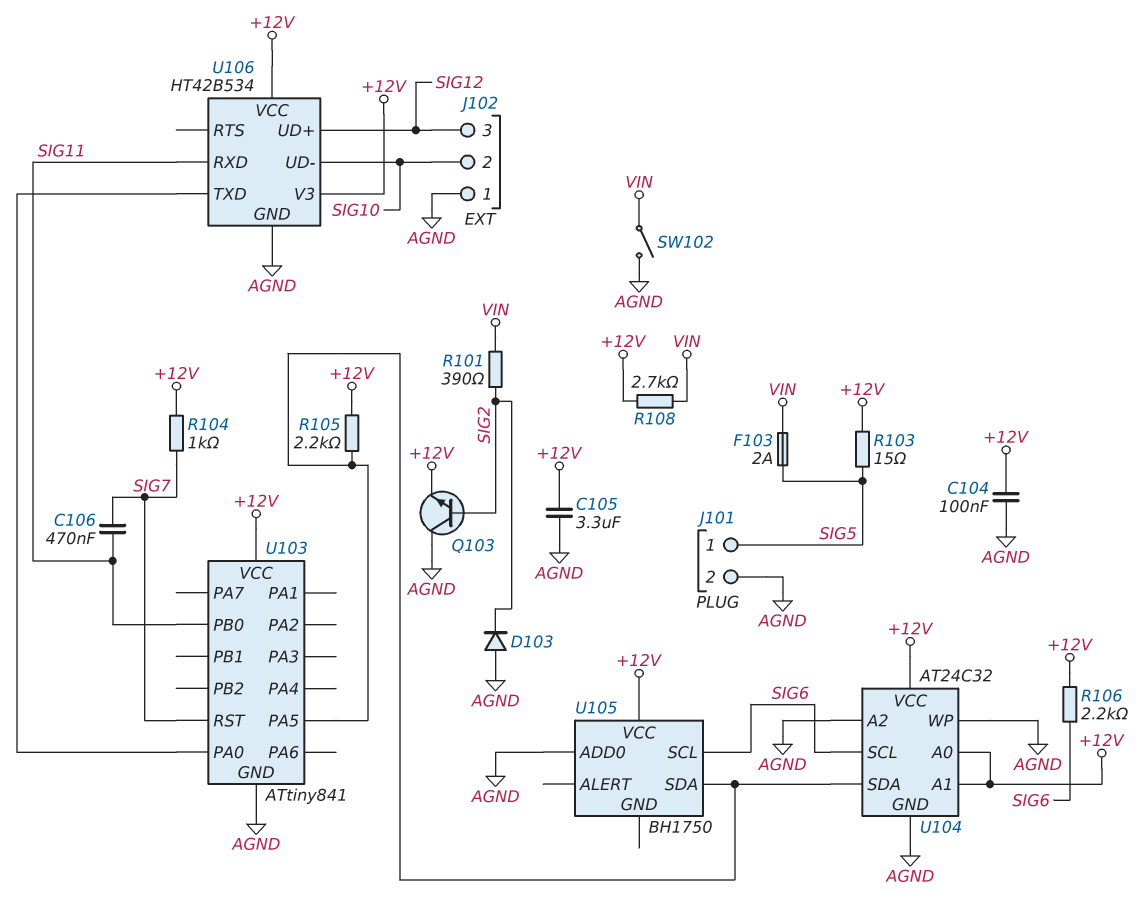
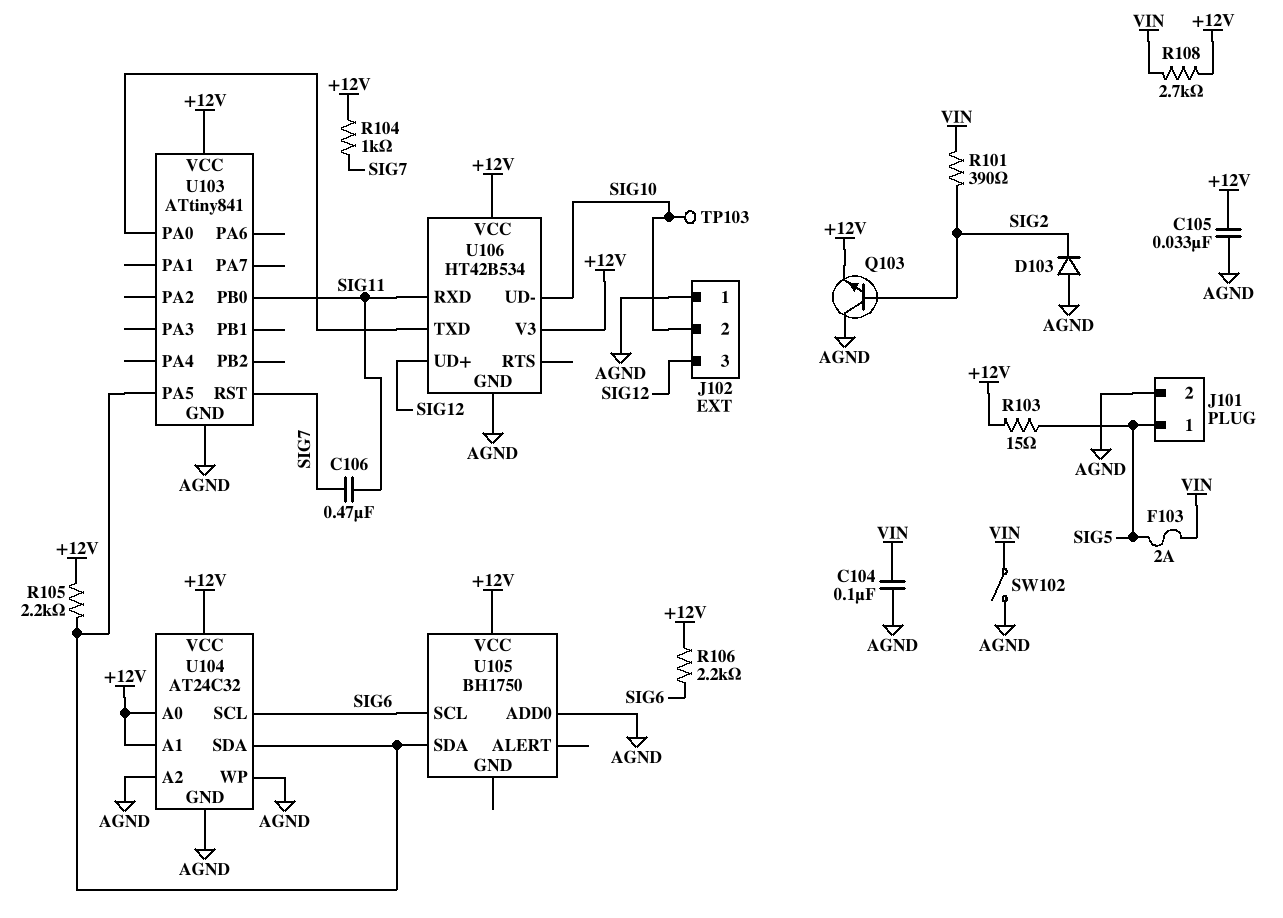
C104: 100nF (+12V, AGND) -> 100nF (AGND, VIN)
C105: 3.3uF (+12V, AGND) -> 33nF (+12V, AGND)
TP103: none -> test point (SIG10)

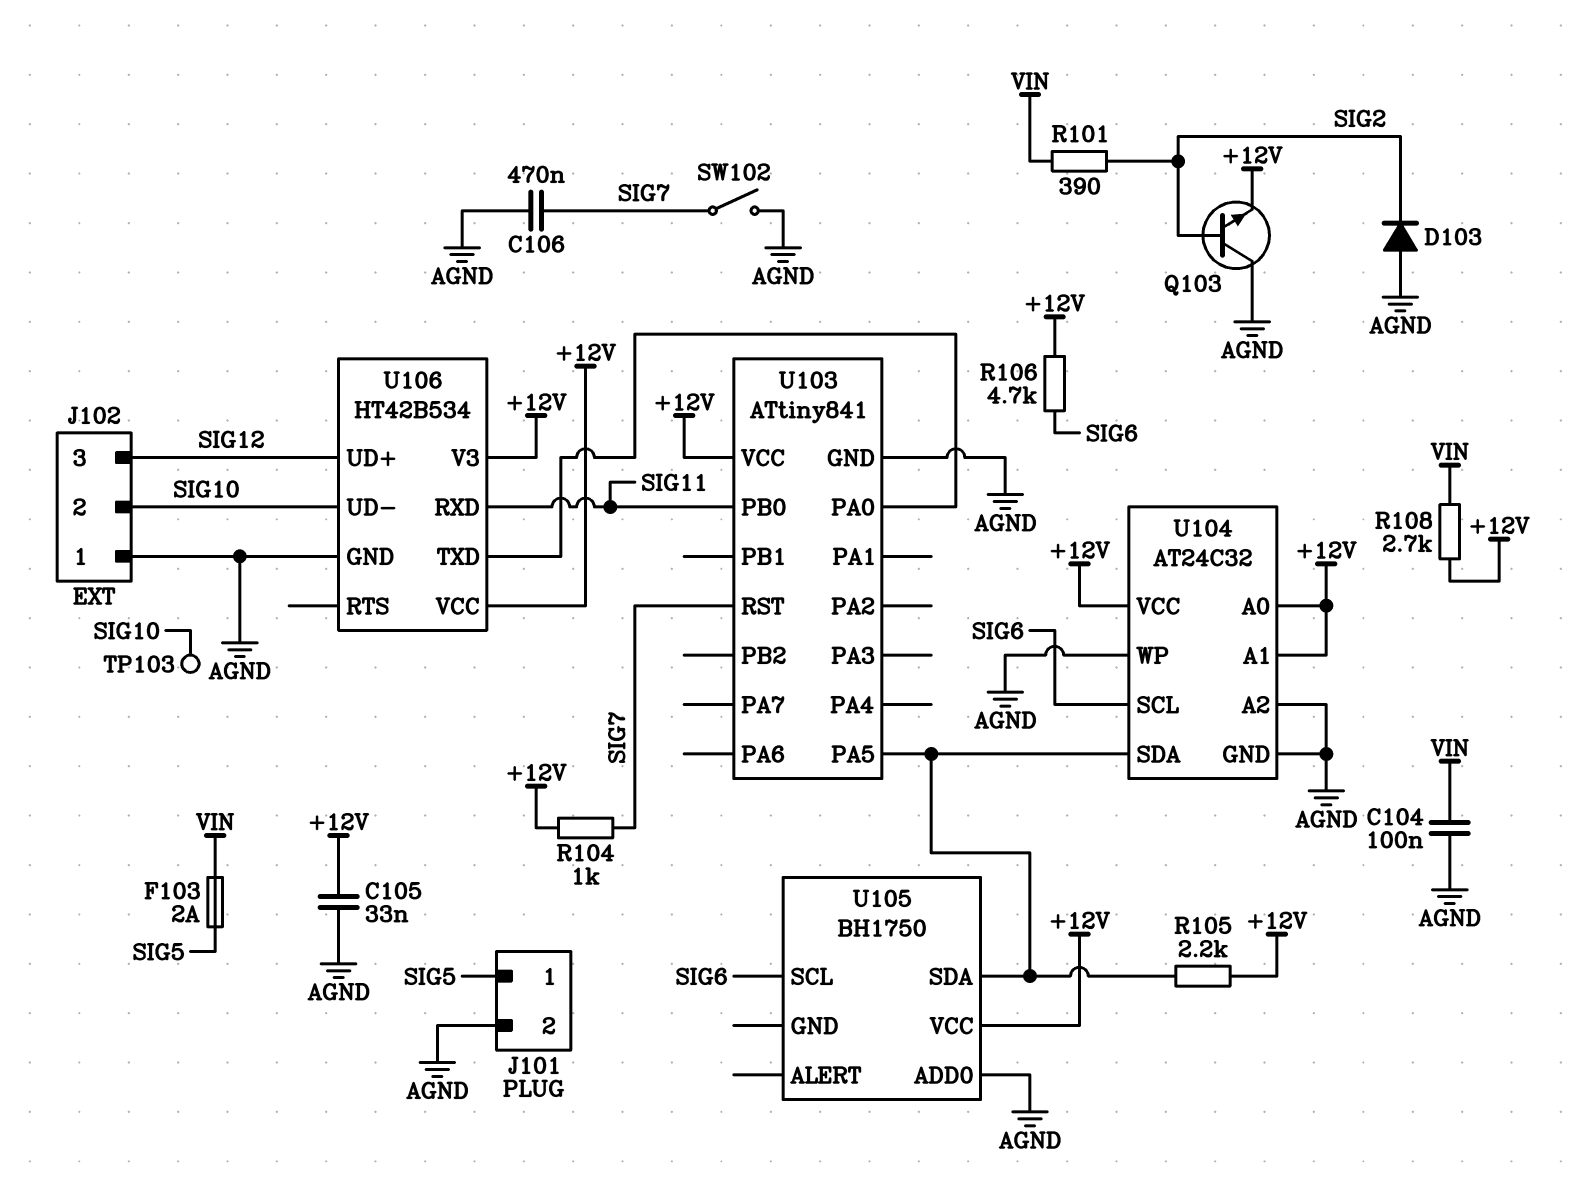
C106: 470nF (SIG7, SIG11) -> 470nF (AGND, SIG7)
R103: 15 (+12V, SIG5) -> none
R106: 2.2k (+12V, SIG6) -> 4.7k (+12V, SIG6)
SW102: switch (AGND, VIN) -> switch (AGND, SIG7)

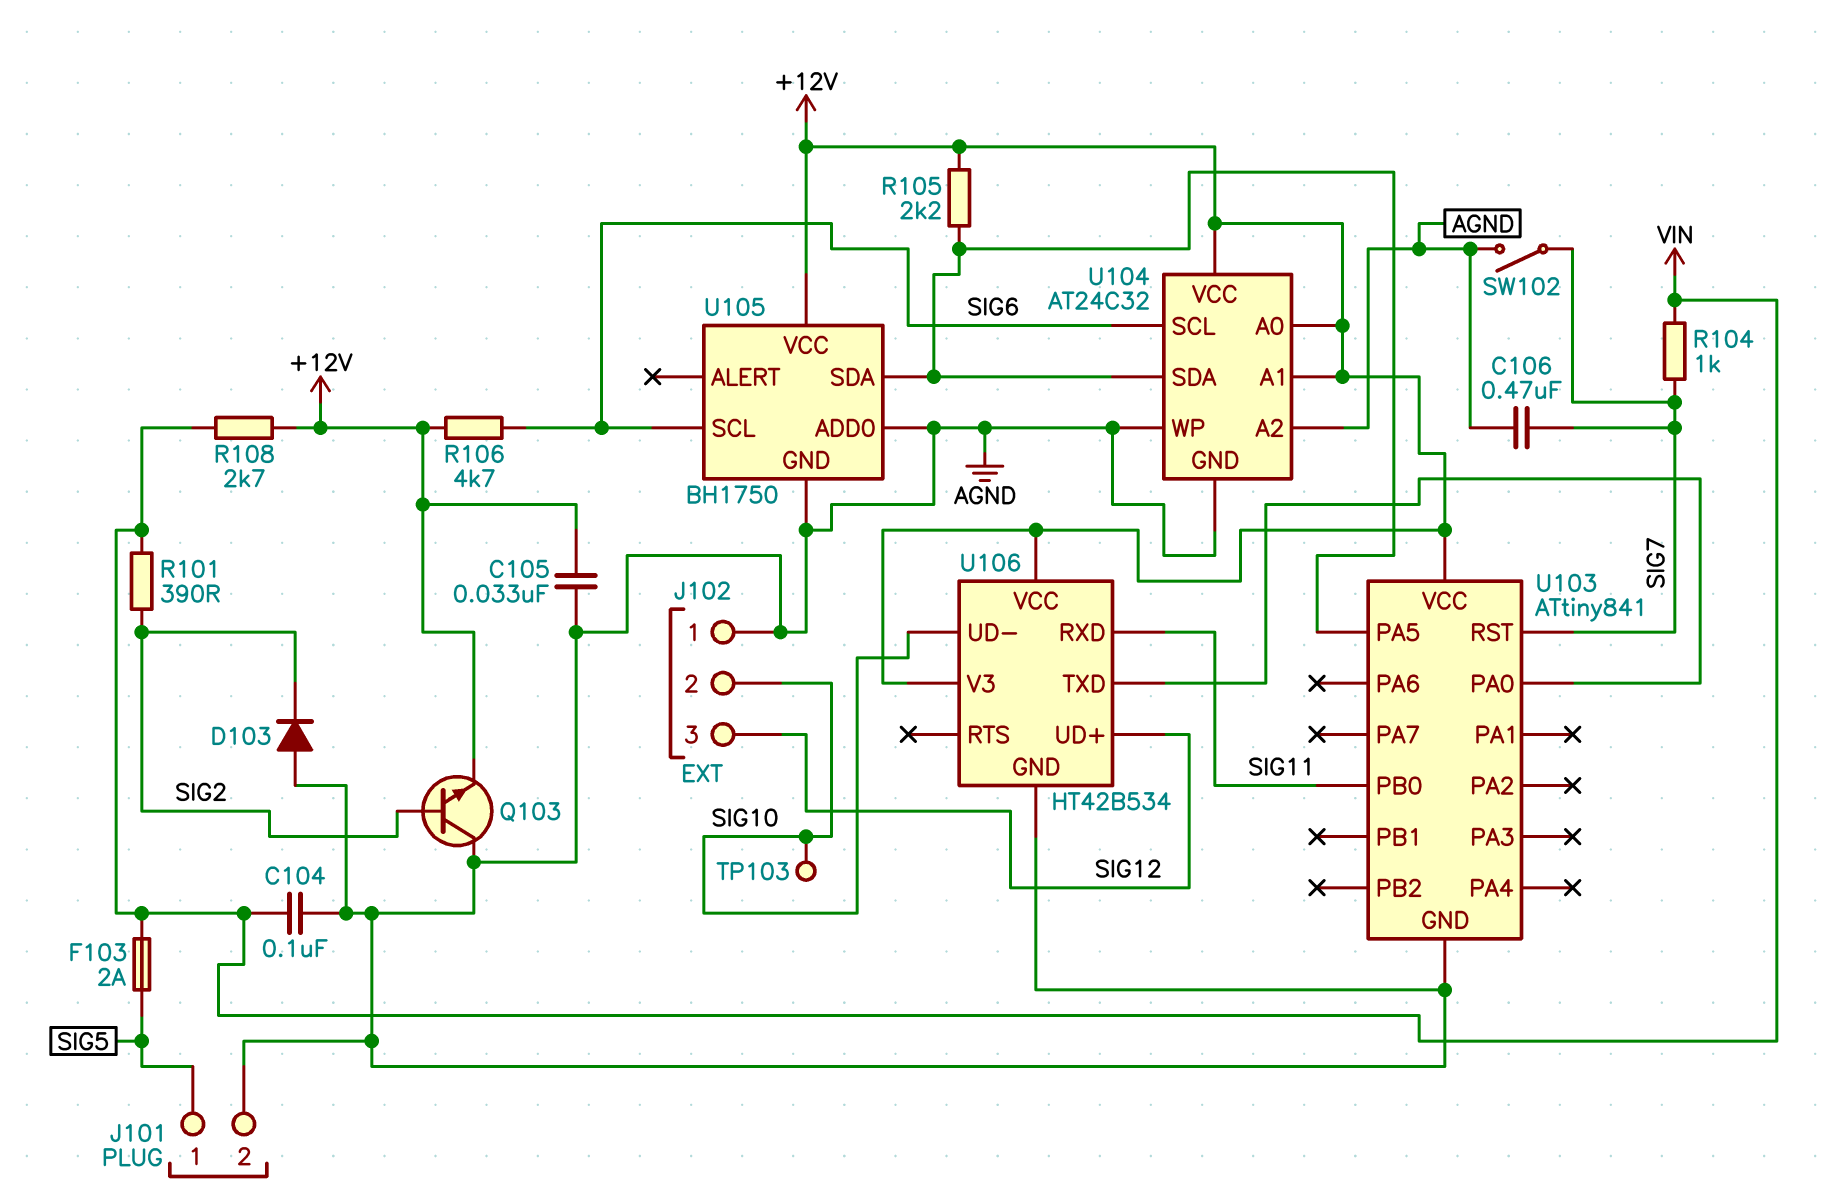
R104: 1k (+12V, SIG7) -> 1k (SIG7, VIN)
U105 pin GND: none -> AGND

